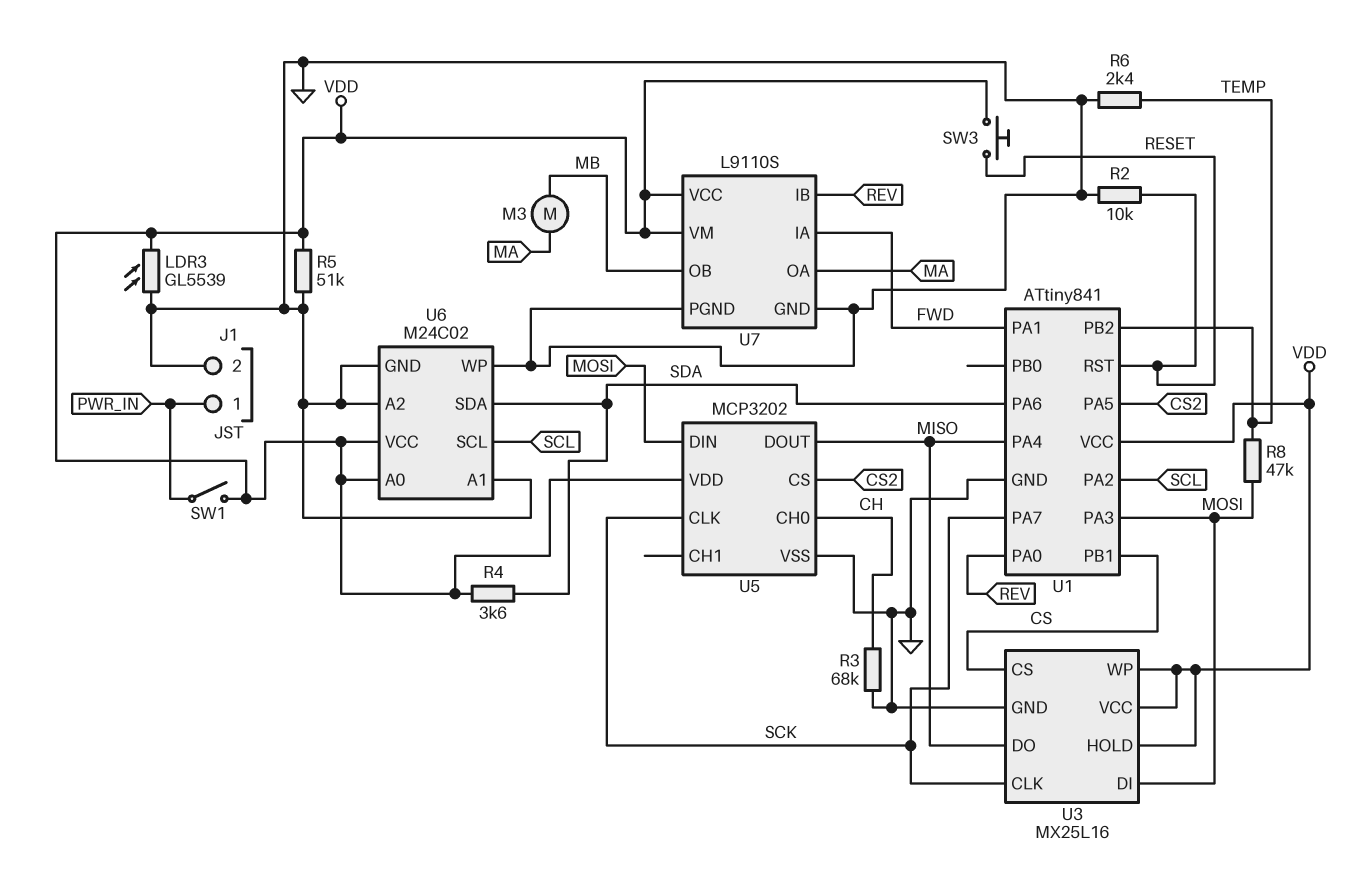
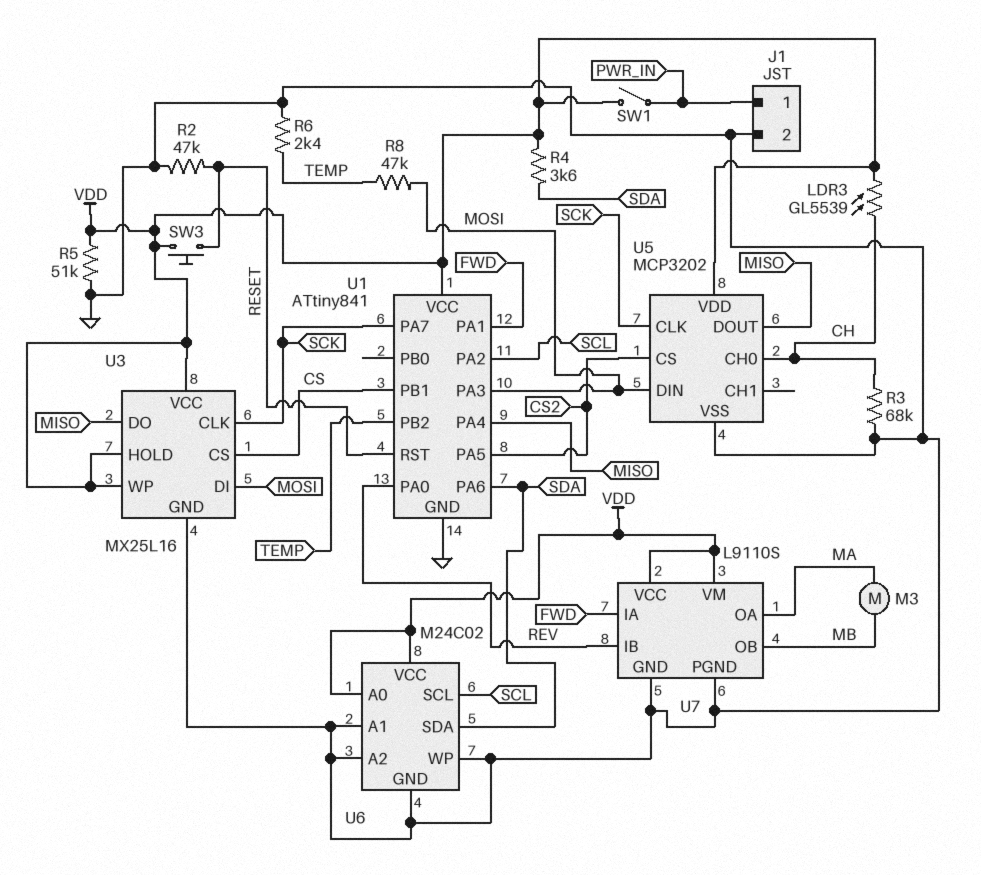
LDR3: GL5539 (GND, VDD) -> GL5539 (CH, VDD)
R2: 10k (GND, RESET) -> 47k (GND, RESET)

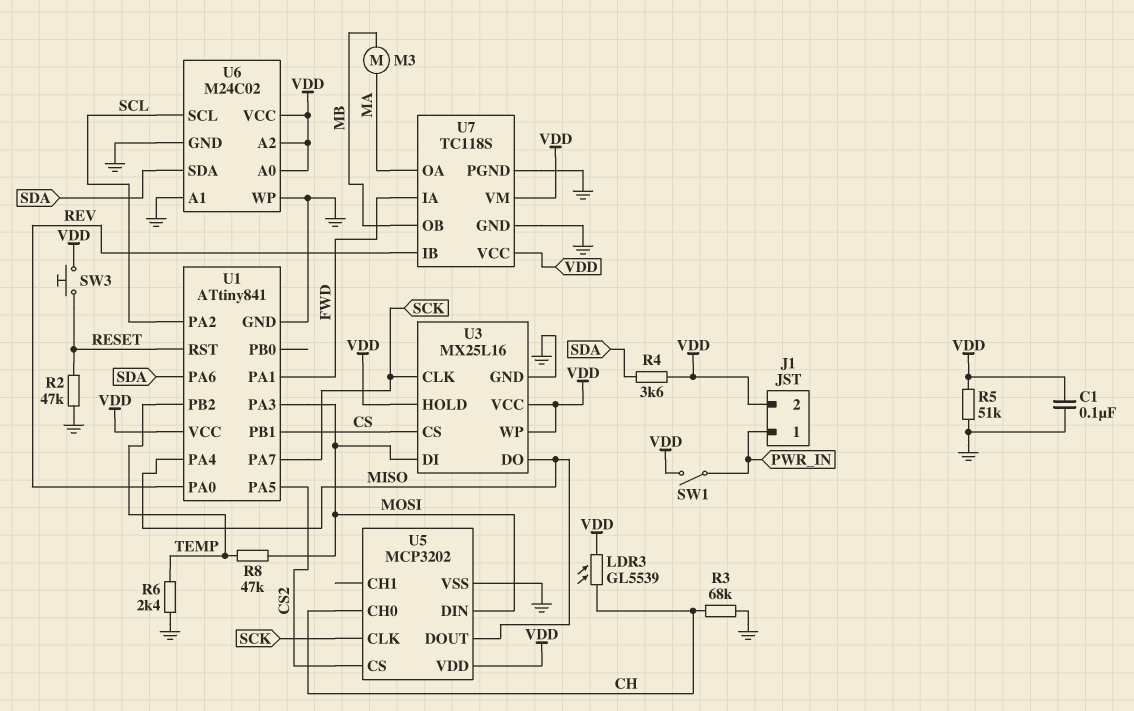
C1: none -> 100nF (GND, VDD)
J1 pin 2: GND -> VDD
U6 pin A2: GND -> VDD
U7: L9110S -> TC118S

